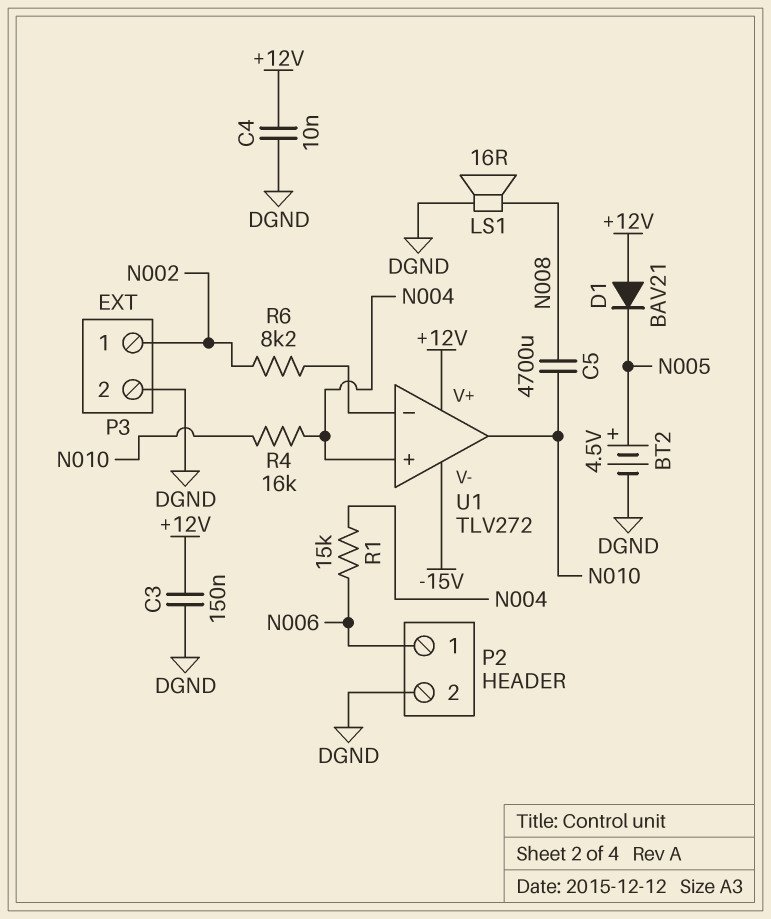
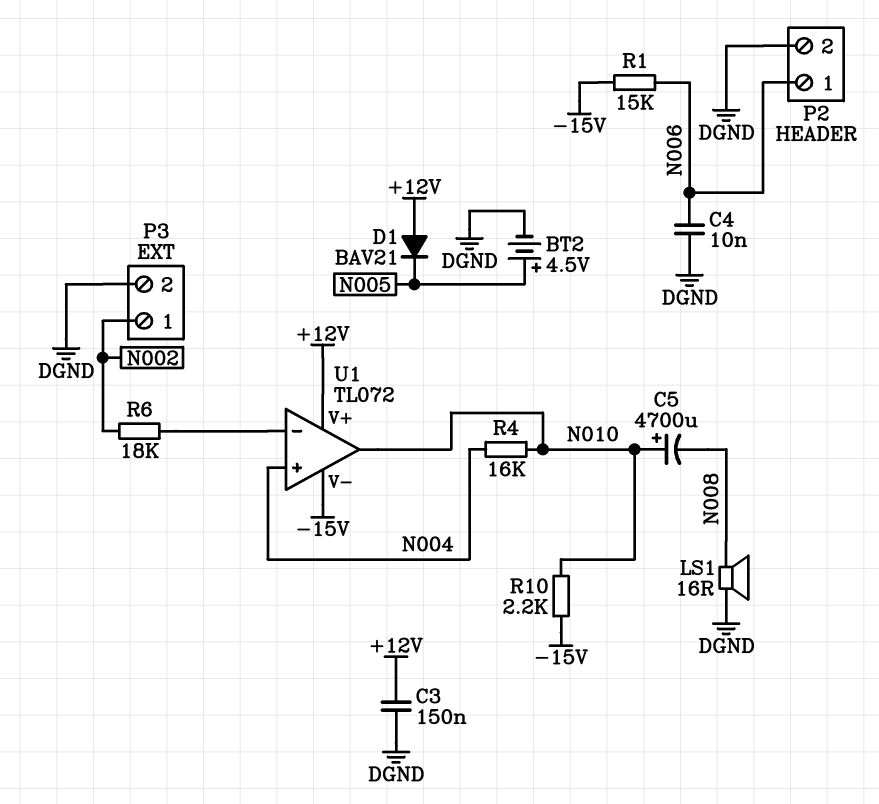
C4: 10nF (+12V, DGND) -> 10nF (DGND, N006)
C5: 4700uF (N008, N010) -> 4700uF (plus N010, minus N008)
R1: 15k (N004, N006) -> 15k (-15V, N006)
R6: 8.2k (N002, U1/in-) -> 18k (N002, U1/in-)
R10: none -> 2.2k (-15V, N010)
U1: TLV272 -> TL072

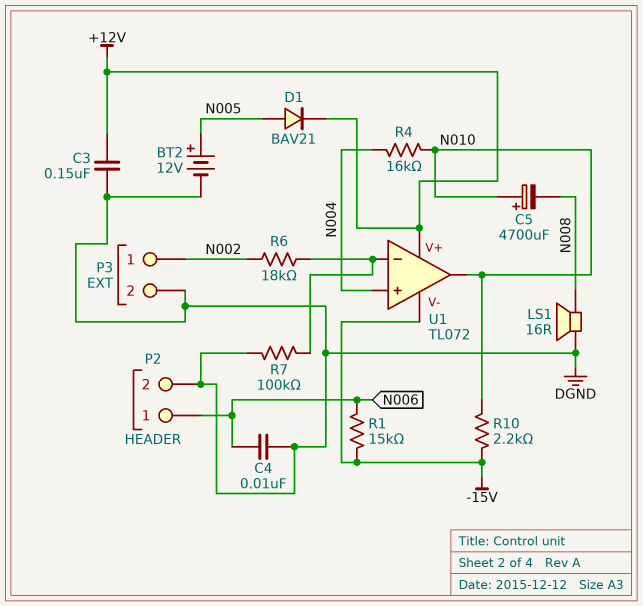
BT2: 4.5V (plus N005, minus DGND) -> 12V (plus N005, minus DGND)
D1: diode BAV21 (A +12V, K N005) -> diode BAV21 (A N005, K +12V)
R7: none -> 100k (DGND, U1/in-)

